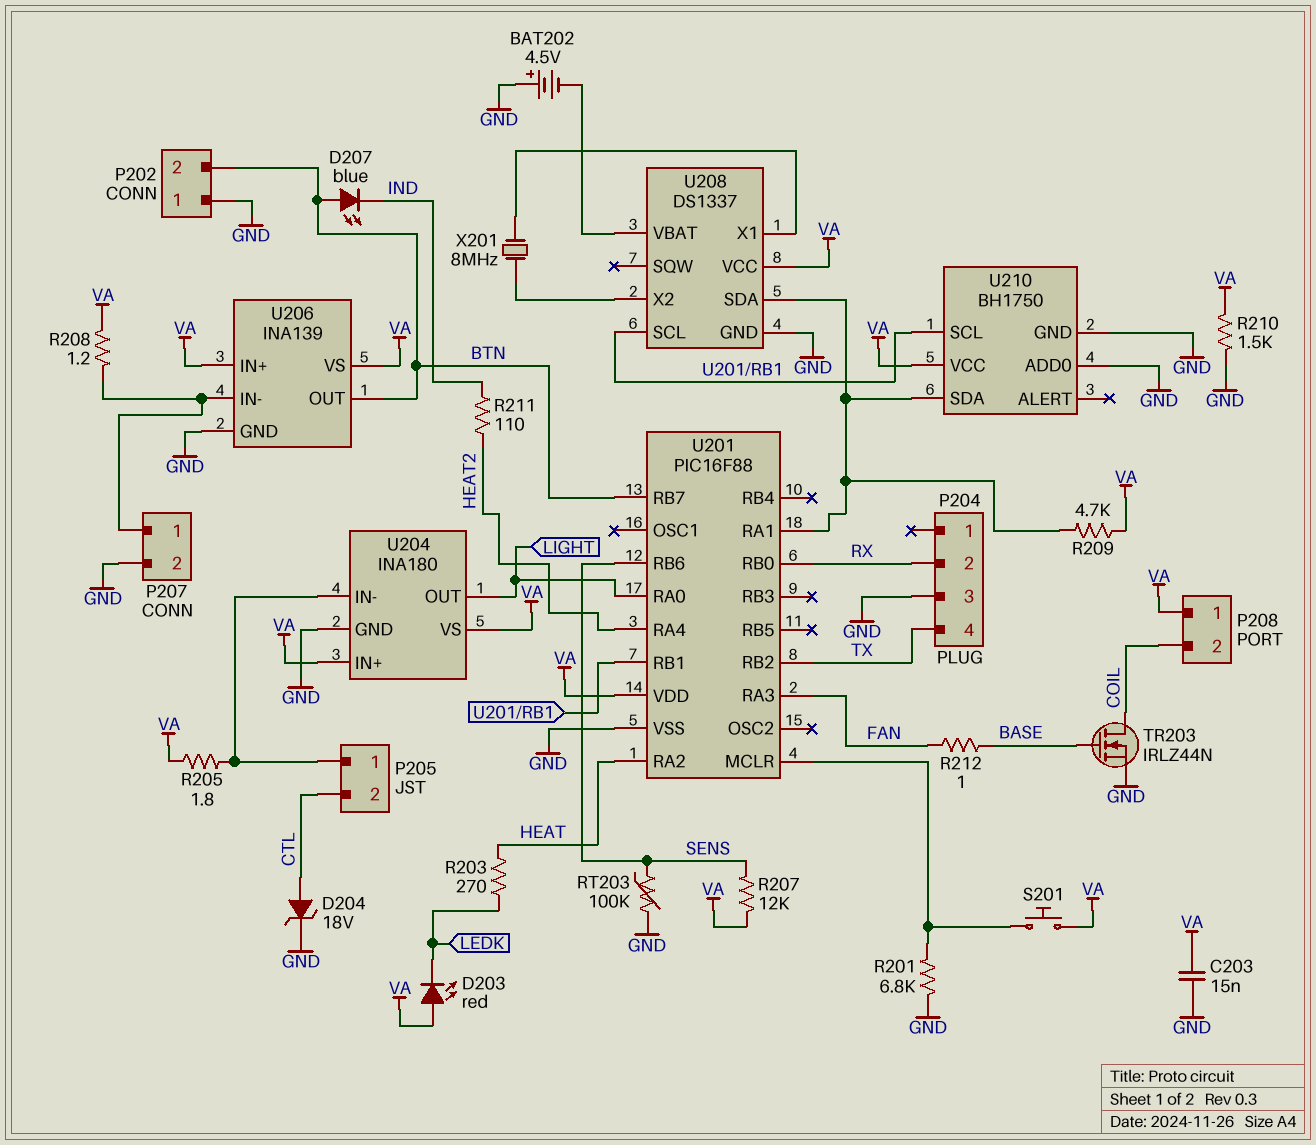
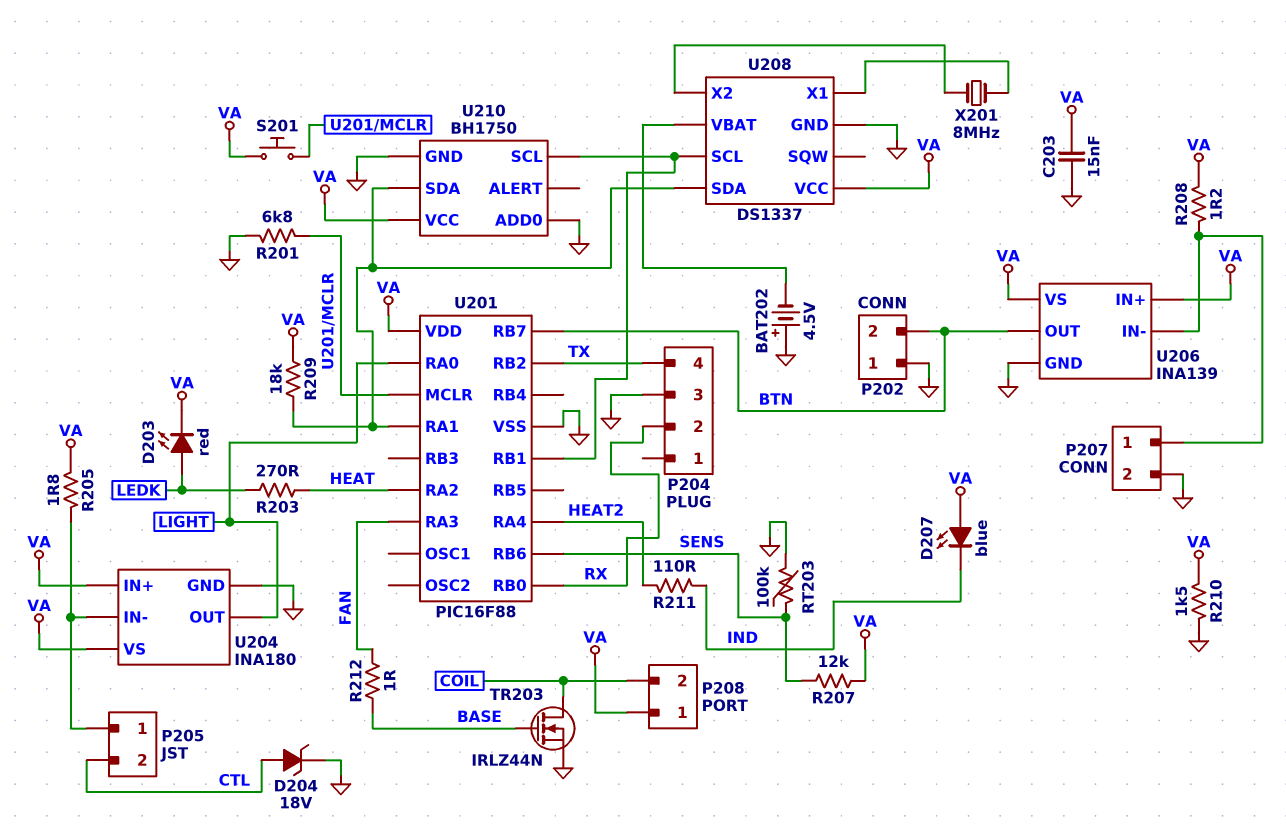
D203: LED red (A VA, K LEDK) -> LED red (A LEDK, K VA)
D207: LED blue (A BTN, K IND) -> LED blue (A VA, K IND)
R209: 4.7k (U201/RA1, VA) -> 18k (U201/RA1, VA)

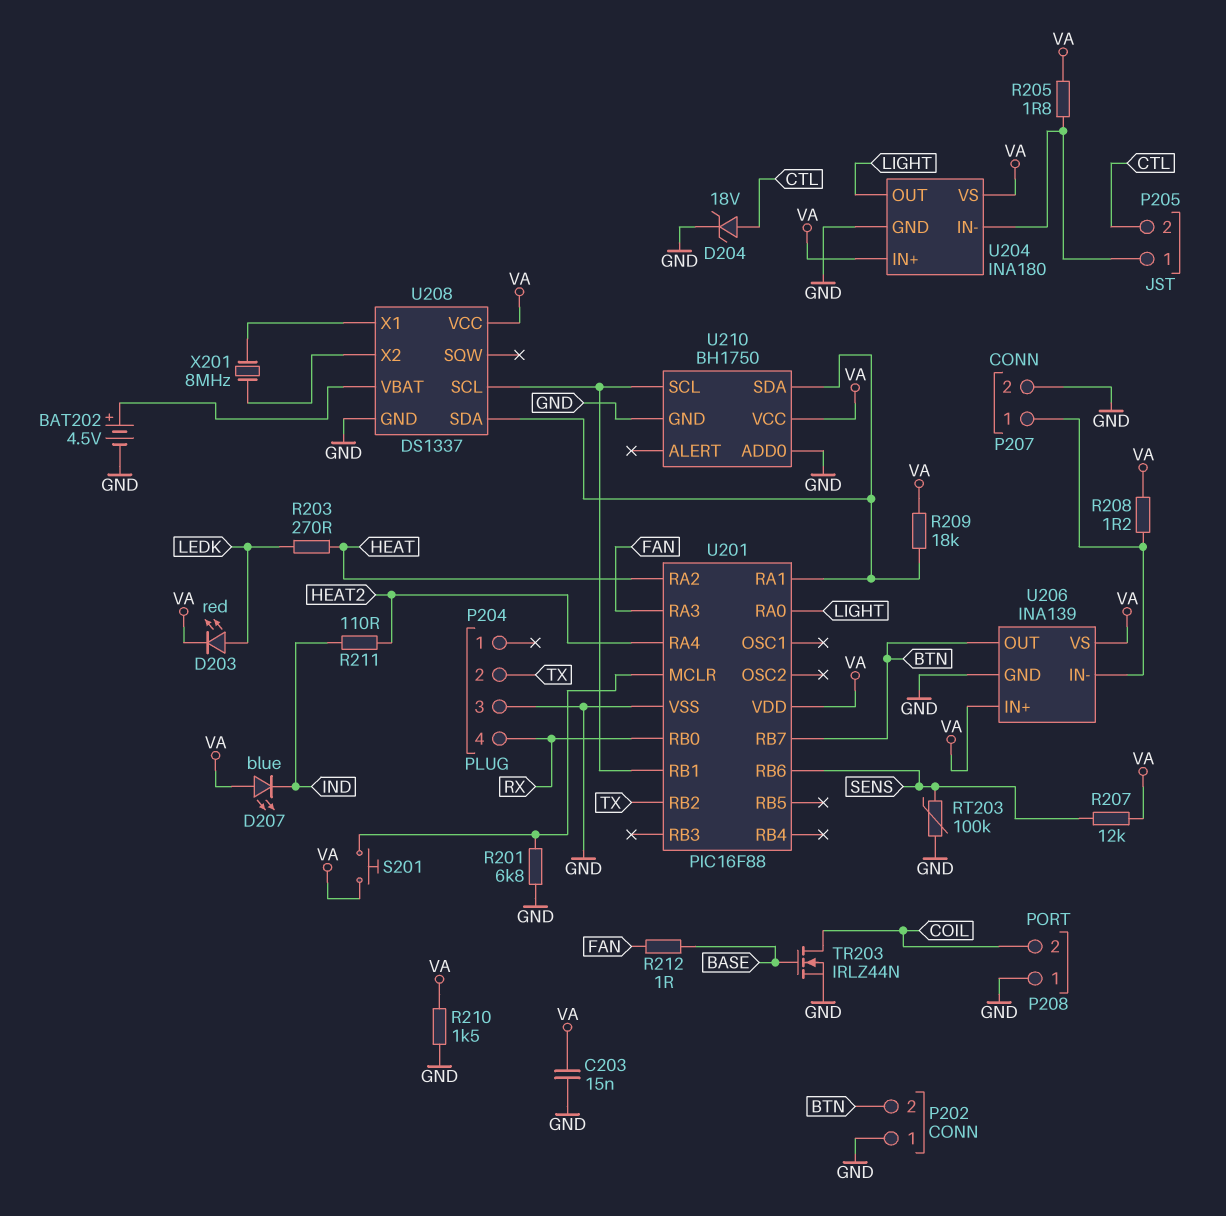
BAT202: 4.5V (plus GND, minus U208/VBAT) -> 4.5V (plus U208/VBAT, minus GND)
P204 pin 2: RX -> TX
P204 pin 4: TX -> RX
P208 pin 1: VA -> GND

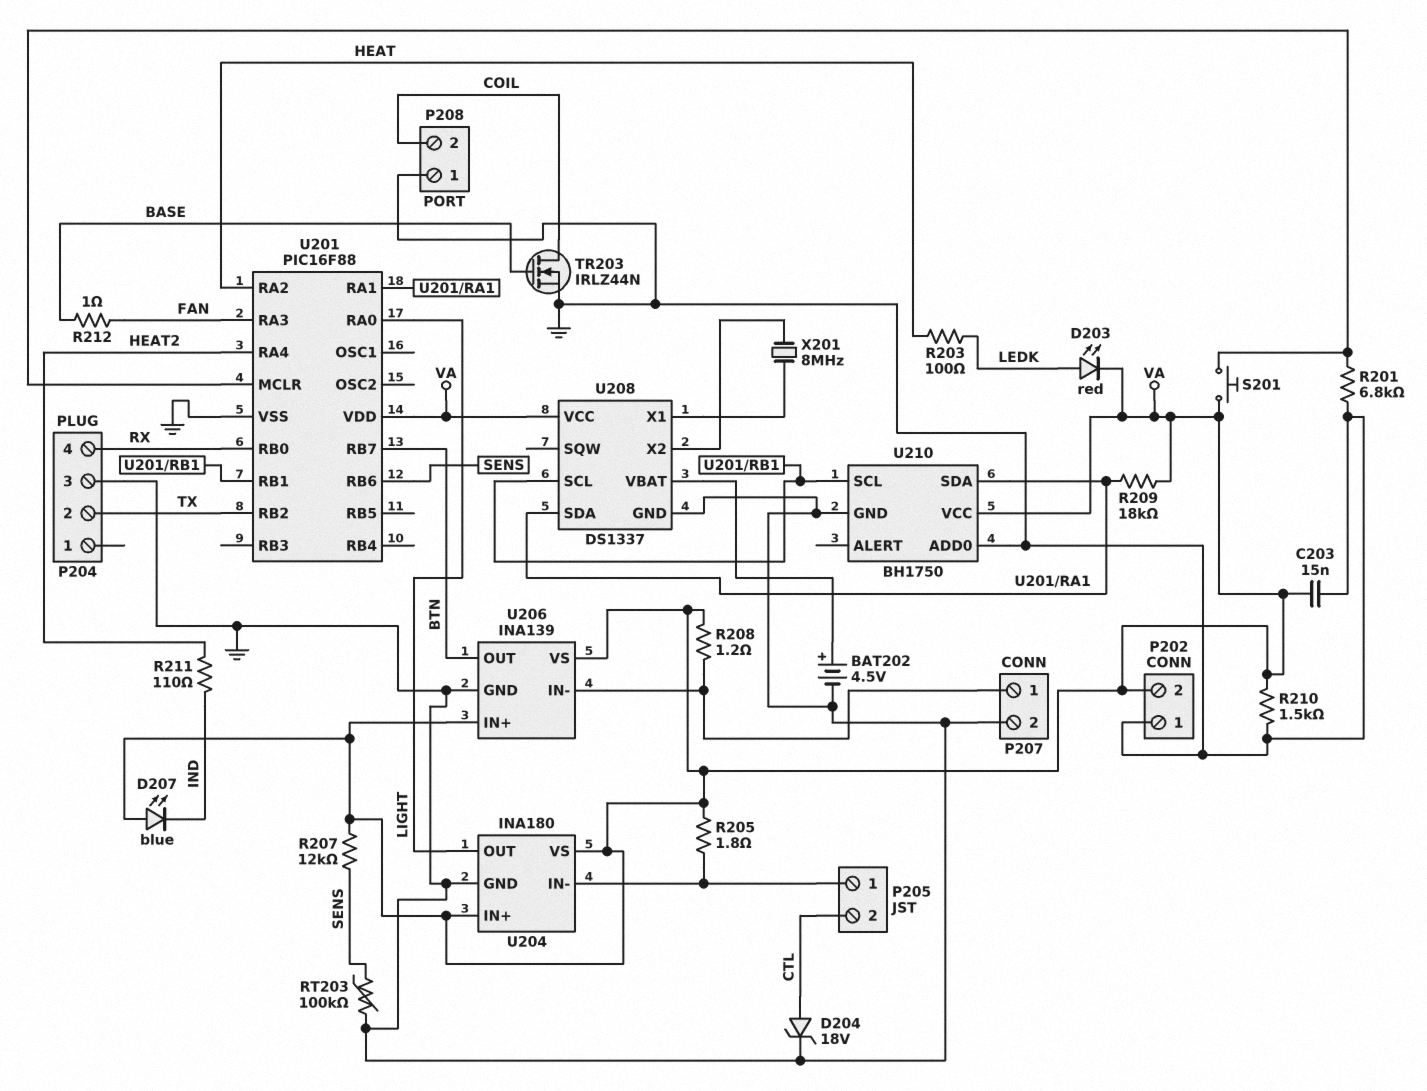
P202 pin 2: BTN -> VA
R203: 270 (HEAT, LEDK) -> 100 (HEAT, LEDK)

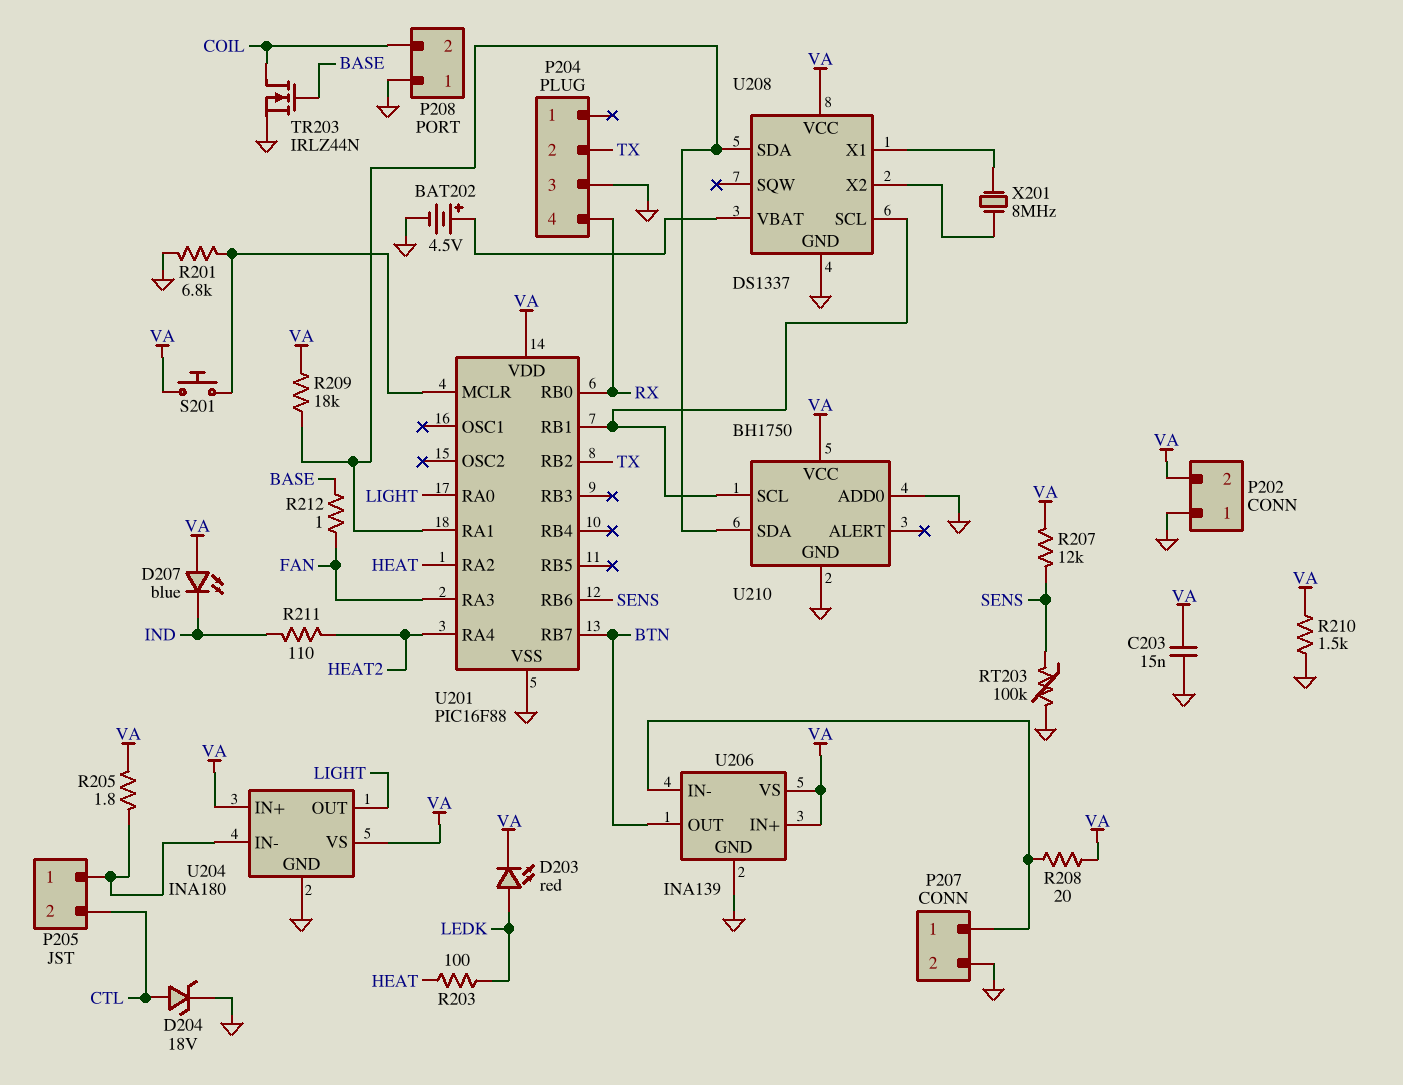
R208: 1.2 (P207/1, VA) -> 20 (P207/1, VA)

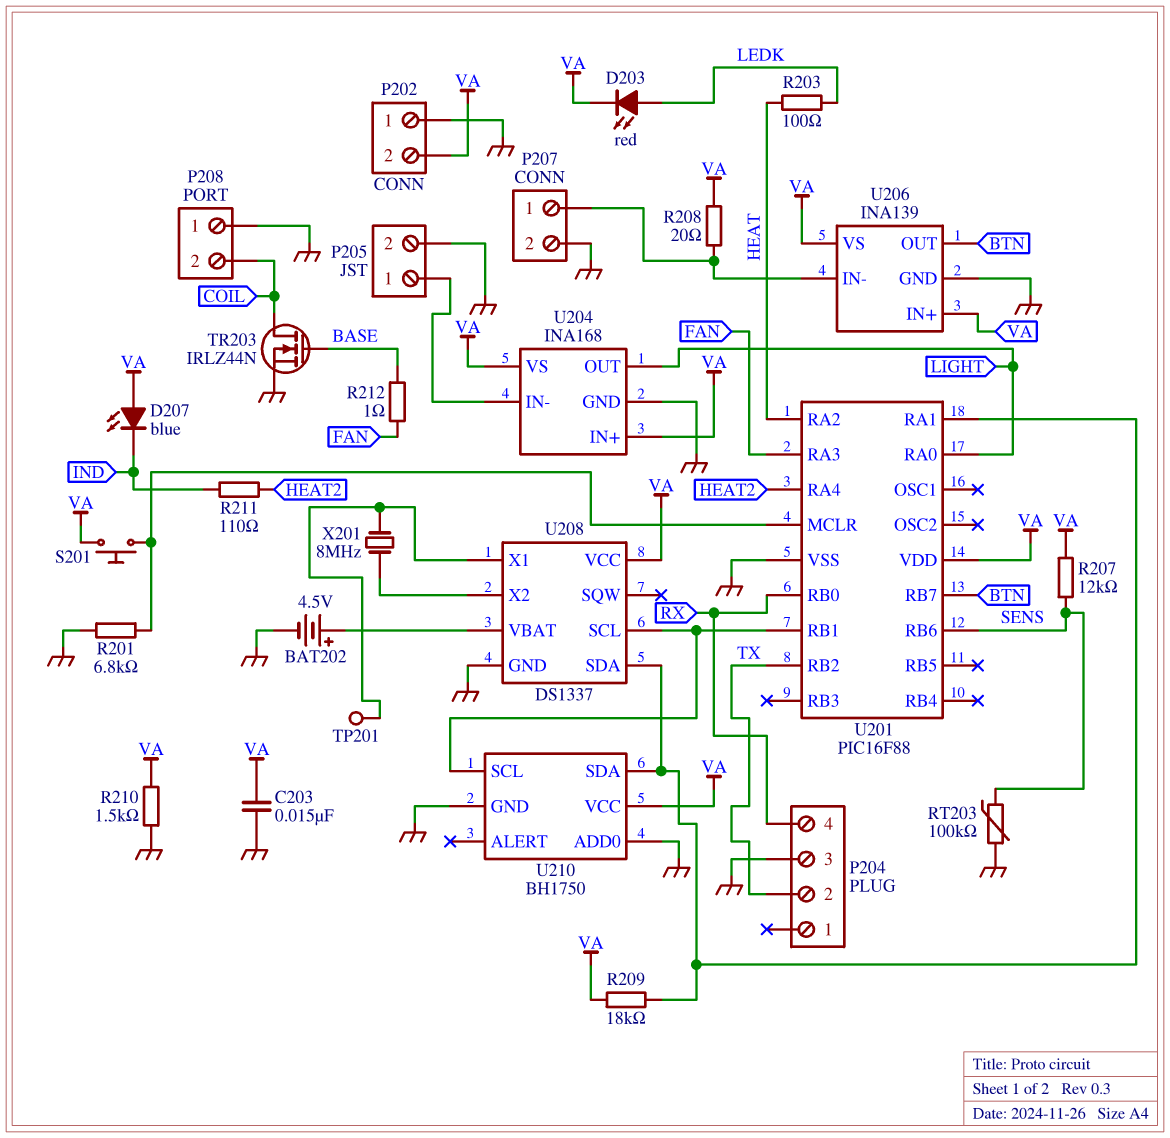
D204: zener 18V (A CTL, K GND) -> none
P205 pin 2: CTL -> GND
R205: 1.8 (P205/1, VA) -> none
TP201: none -> test point (U208/X1)
U204: INA180 -> INA168

